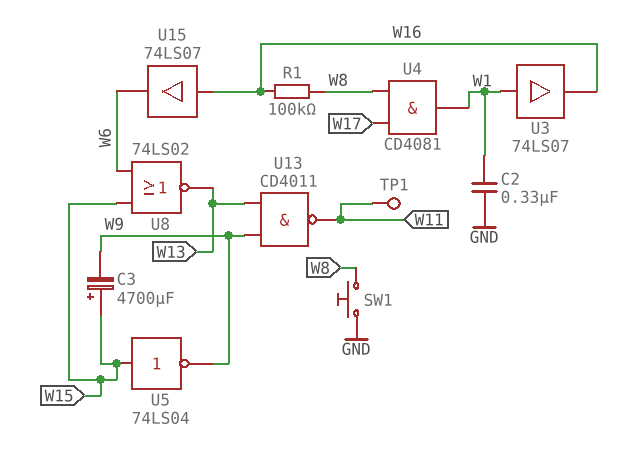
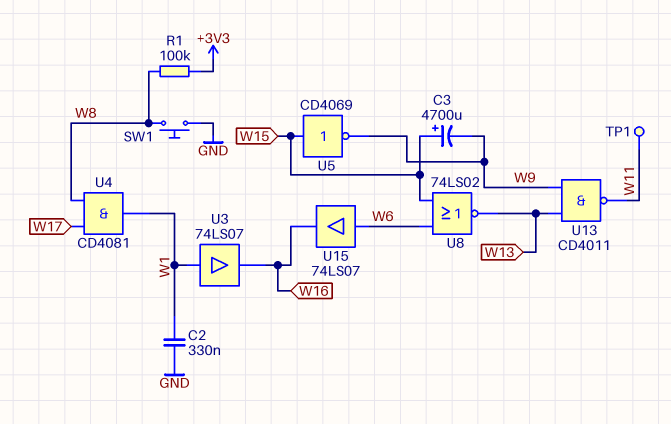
R1: 100k (W8, W16) -> 100k (+3V3, W8)
U5: NOT 74LS04 (in W15, out W9) -> NOT CD4069 (in W15, out W9)
U15: buffer 74LS07 (in W16, out W6) -> buffer 74LS07 (in W6, out W16)

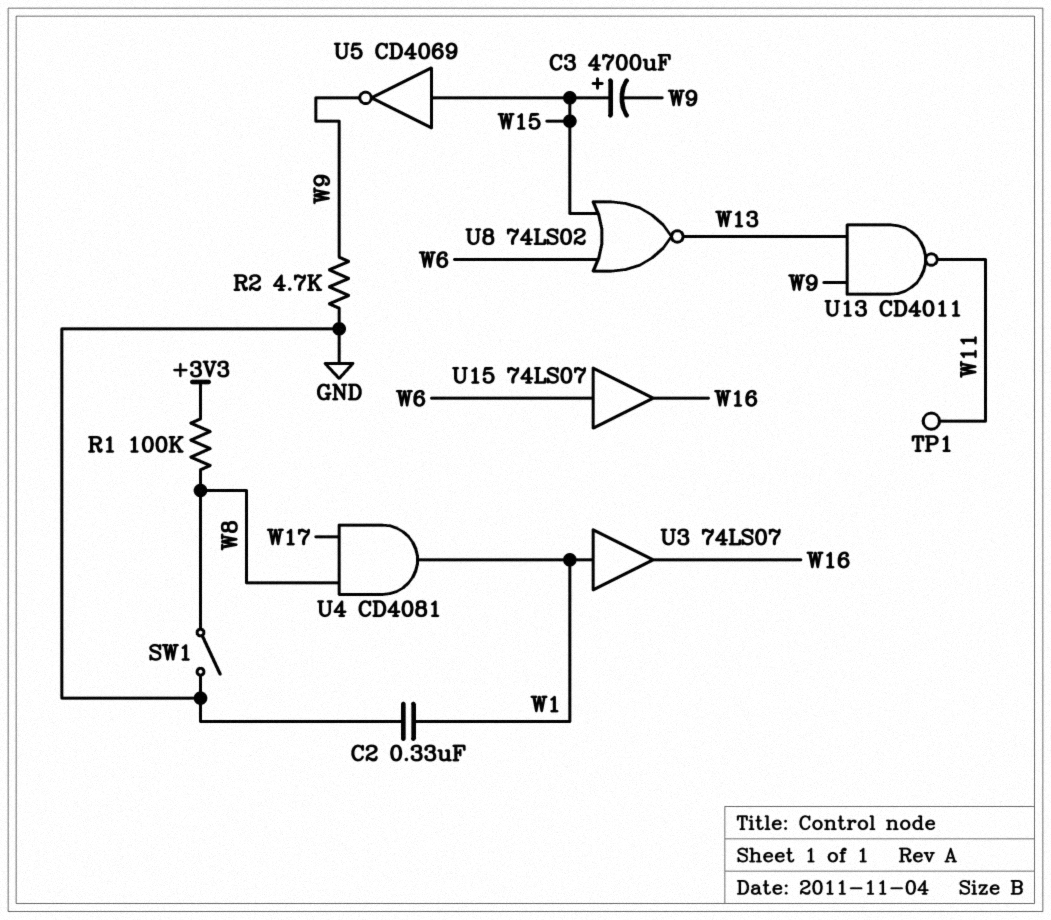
R2: none -> 4.7k (GND, W9)
SW1: button (GND, W8) -> switch (GND, W8)

